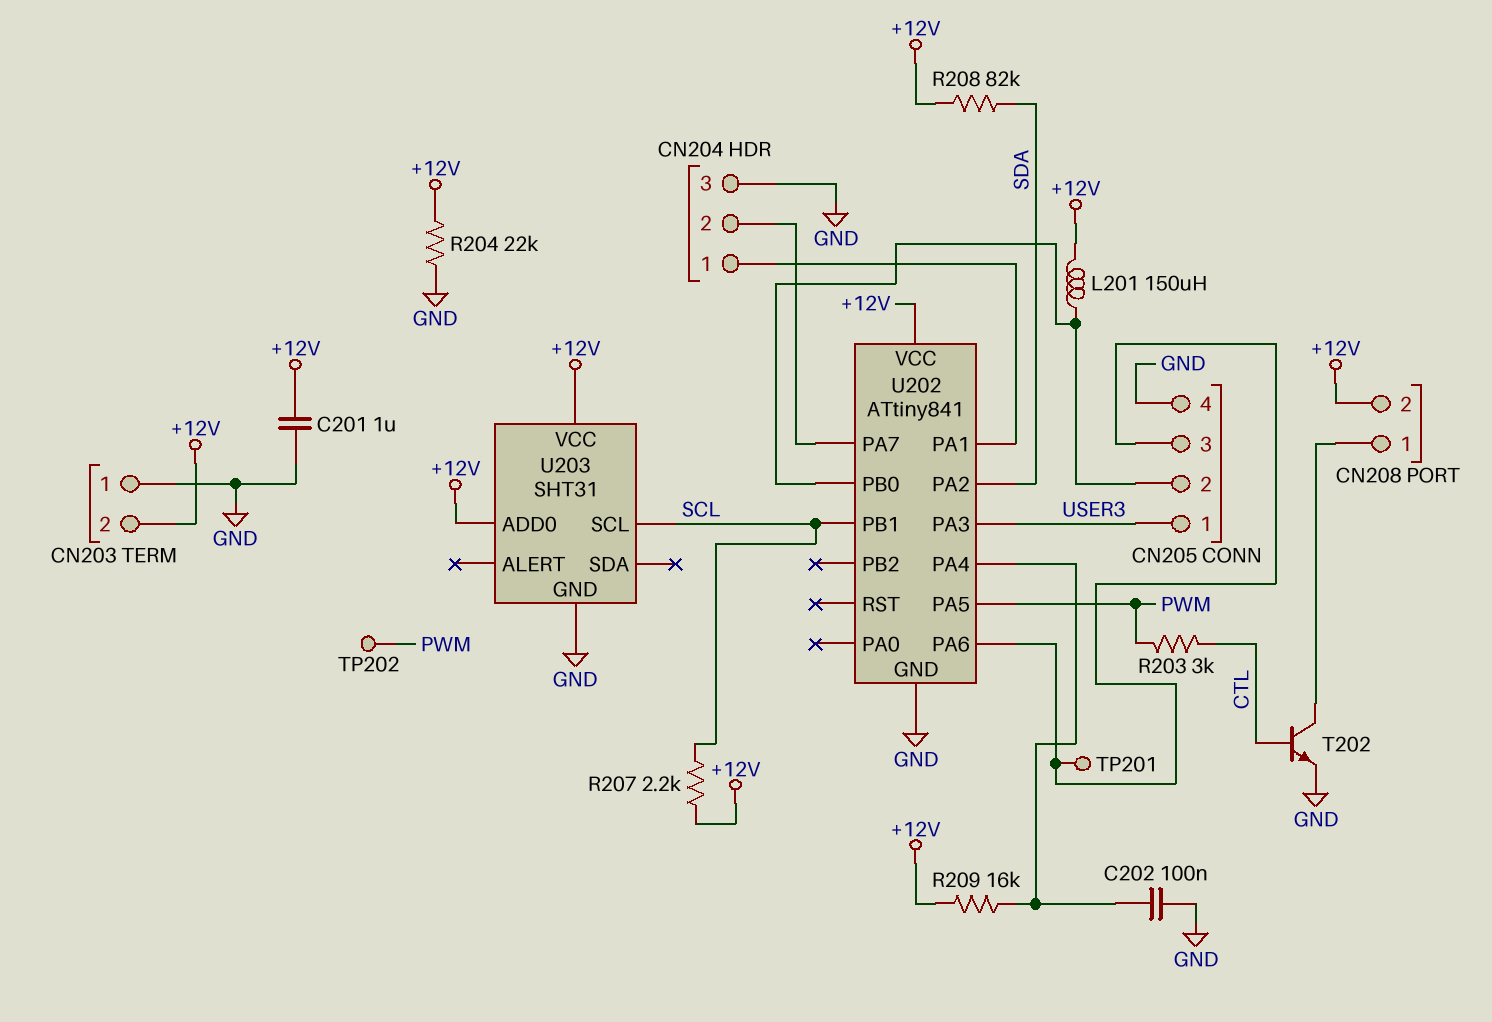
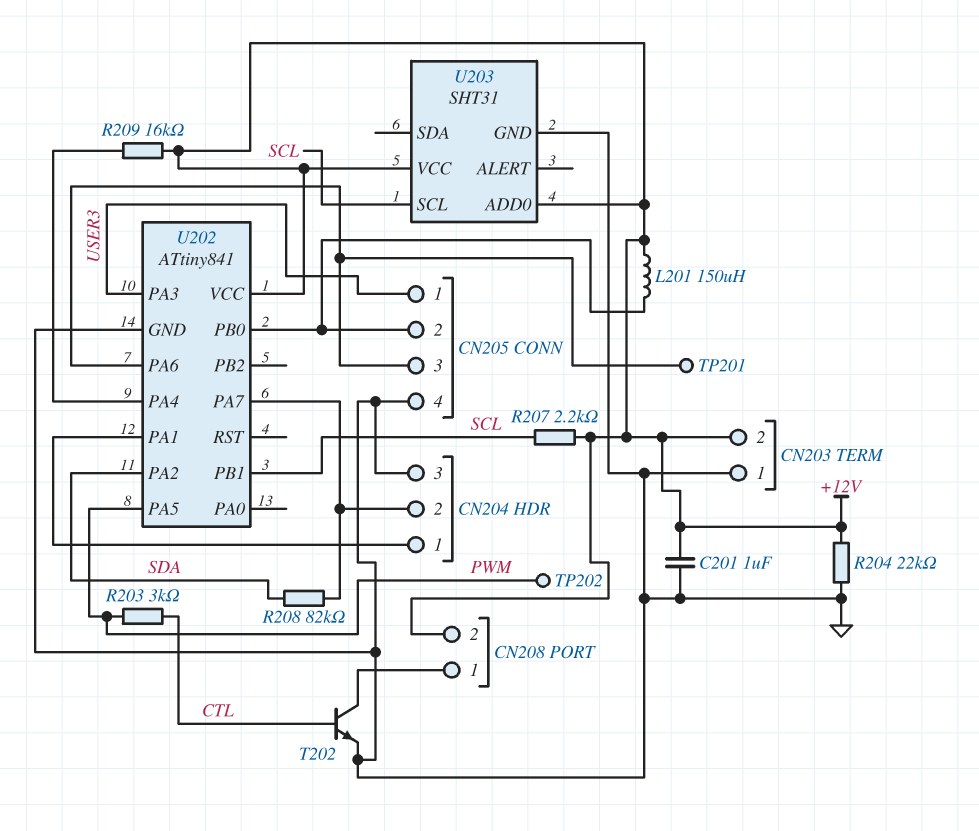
C202: 100nF (GND, U202/PA4) -> none
R208: 82k (+12V, SDA) -> 82k (CN204/2, SDA)

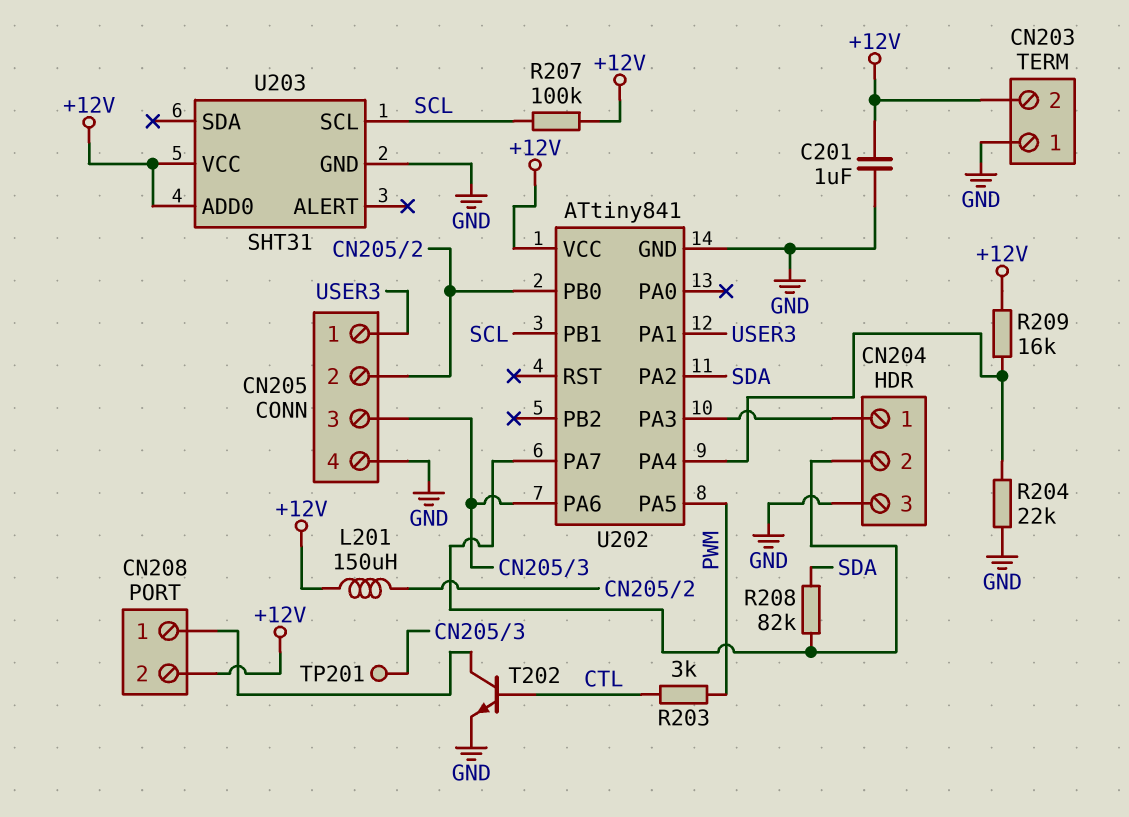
R204: 22k (+12V, GND) -> 22k (GND, U202/PA4)
R207: 2.2k (+12V, SCL) -> 100k (+12V, SCL)
TP202: test point (PWM) -> none
U202 pin PA1: CN204/1 -> USER3
U202 pin PA3: USER3 -> CN204/1

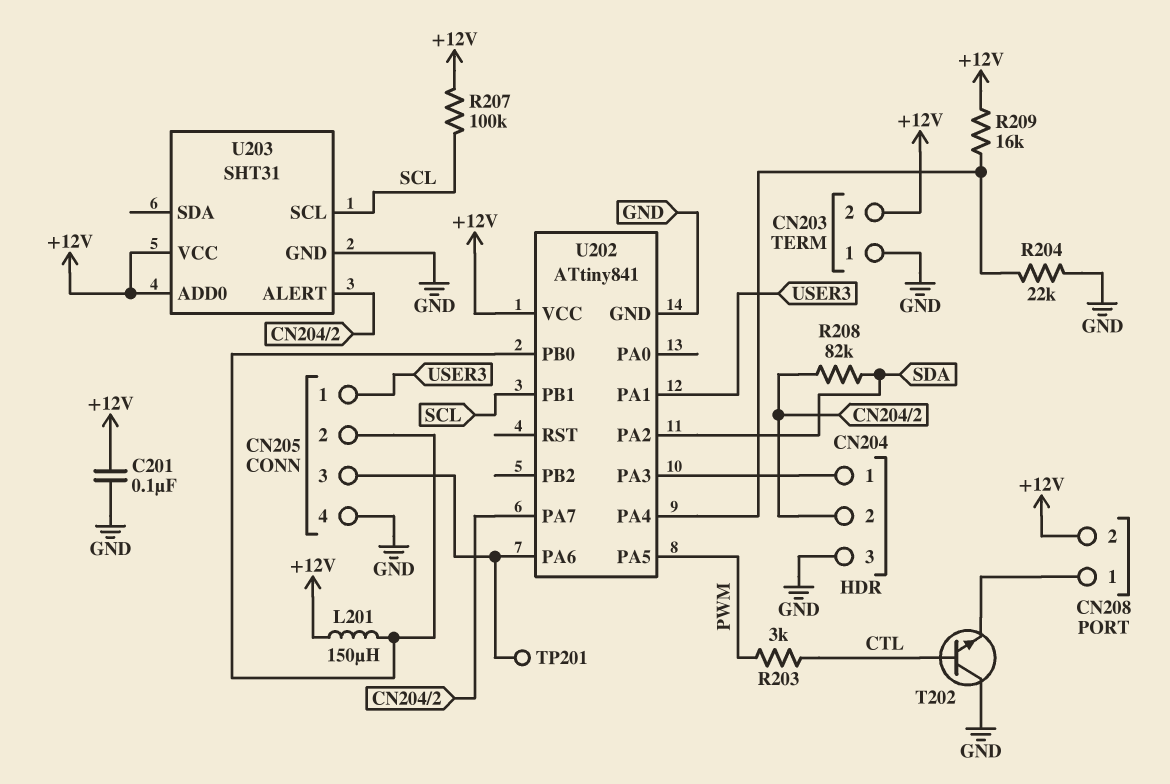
C201: 1uF (+12V, GND) -> 100nF (+12V, GND)
T202: NPN (B CTL, C CN208/1, E GND) -> NPN (B CTL, C GND, E CN208/1)
U203 pin ALERT: none -> CN204/2

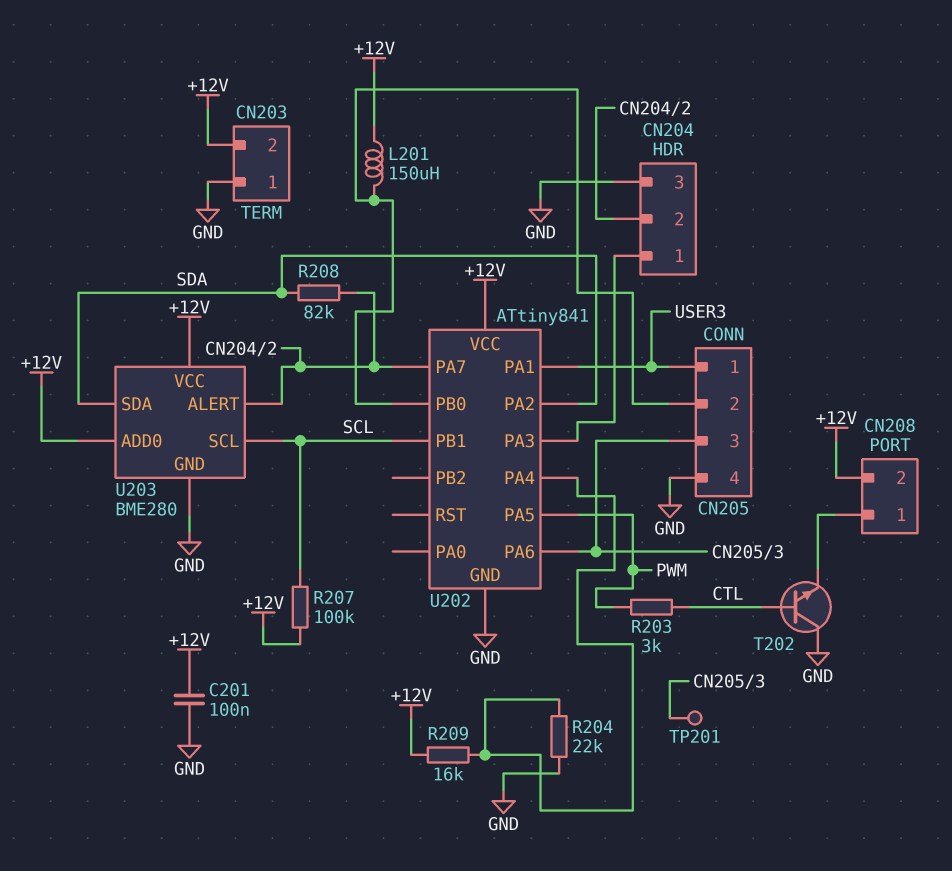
U203: SHT31 -> BME280
U203 pin SDA: none -> SDA

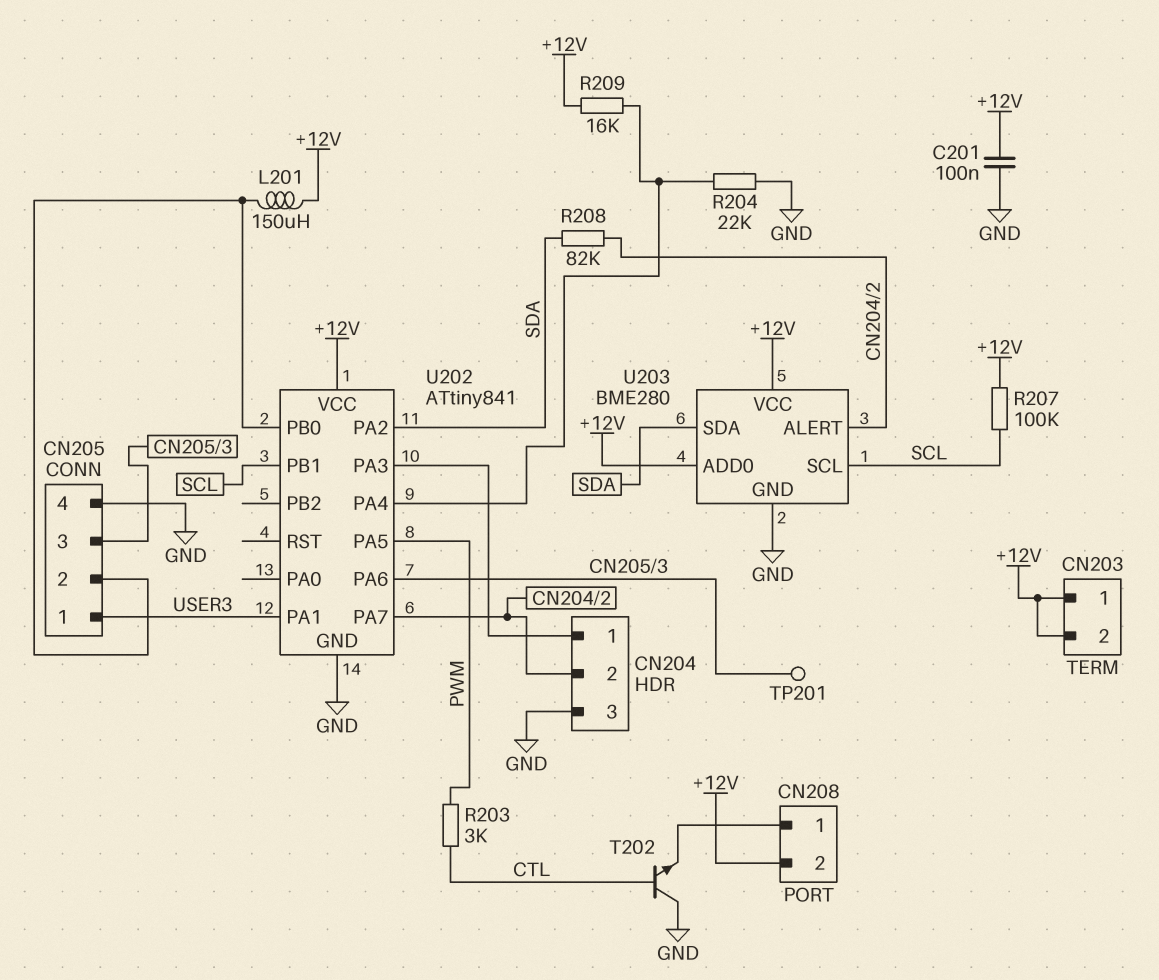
CN203 pin 1: GND -> +12V

